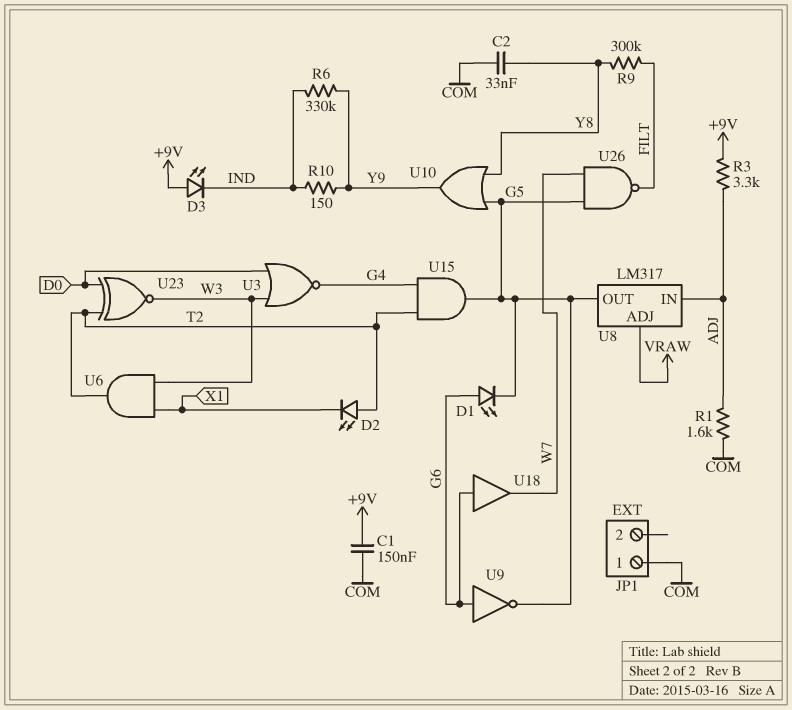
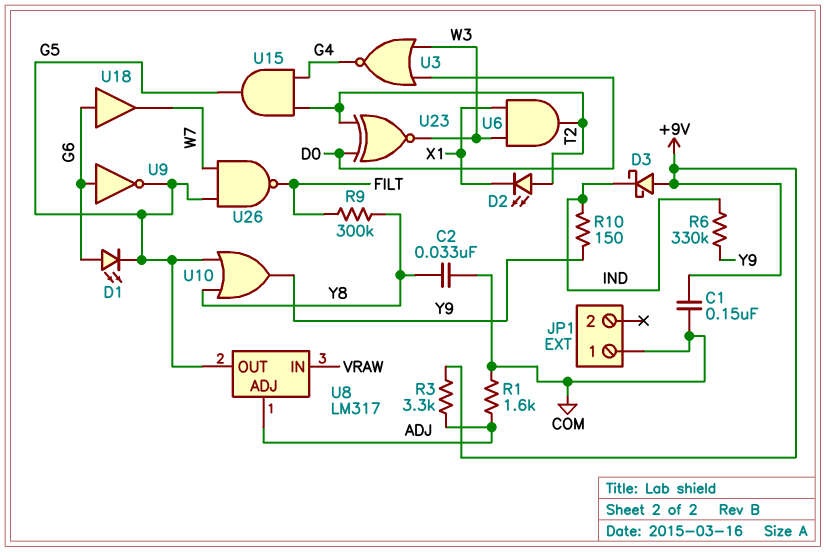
D3: LED (A +9V, K IND) -> schottky (A +9V, K IND)
U8 pin ADJ: VRAW -> ADJ
U8 pin IN: ADJ -> VRAW

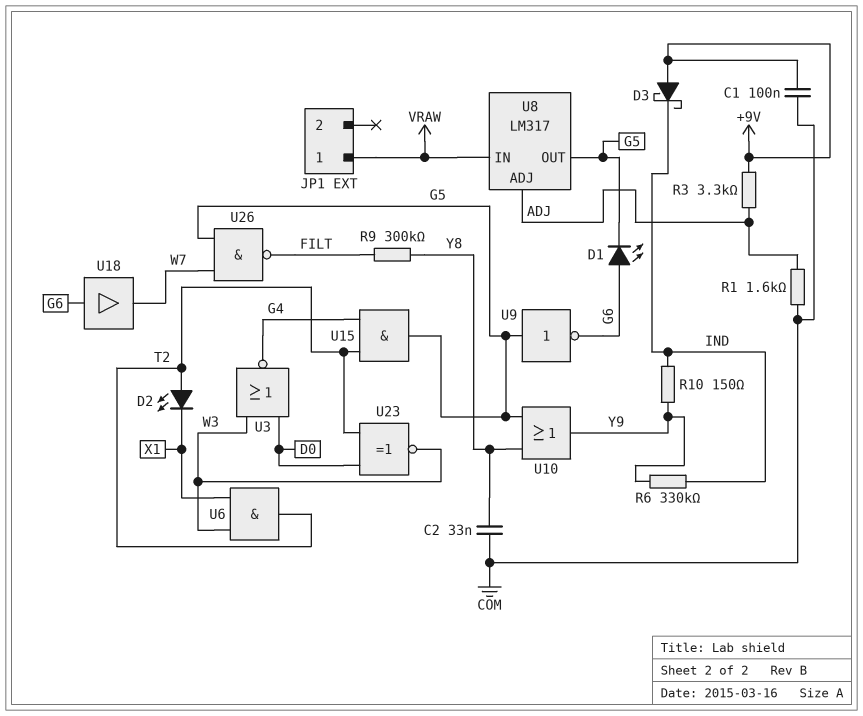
C1: 150nF (+9V, COM) -> 100nF (+9V, COM)
JP1 pin 1: COM -> VRAW
U9: NOT (in G6, out G5) -> NOT (in G5, out G6)

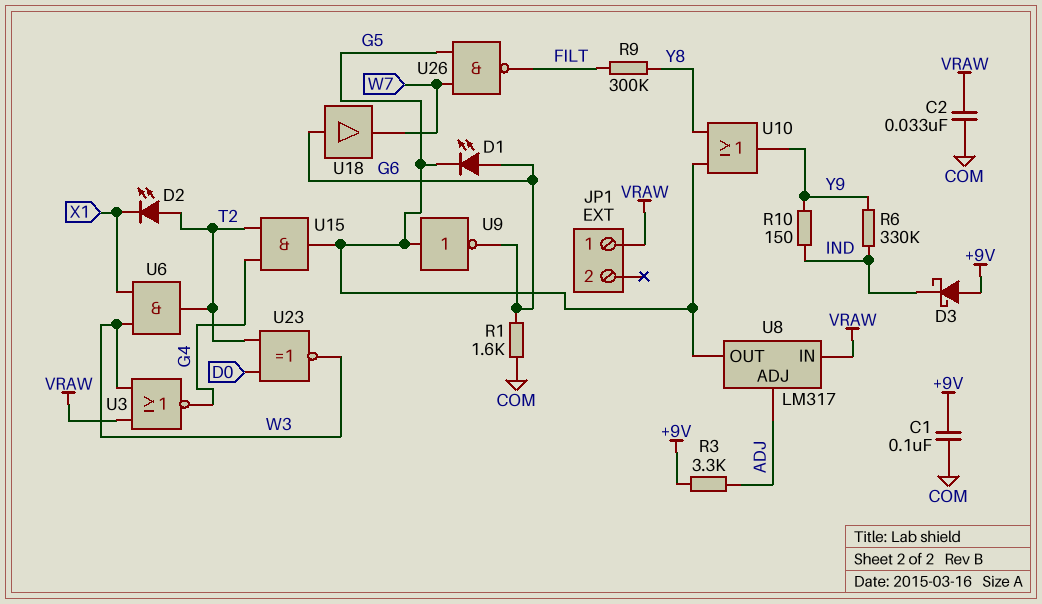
C2: 33nF (COM, Y8) -> 33nF (COM, VRAW)
R1: 1.6k (ADJ, COM) -> 1.6k (COM, G6)
U3: NOR (in D0, in W3, out G4) -> NOR (in VRAW, in W3, out G4)

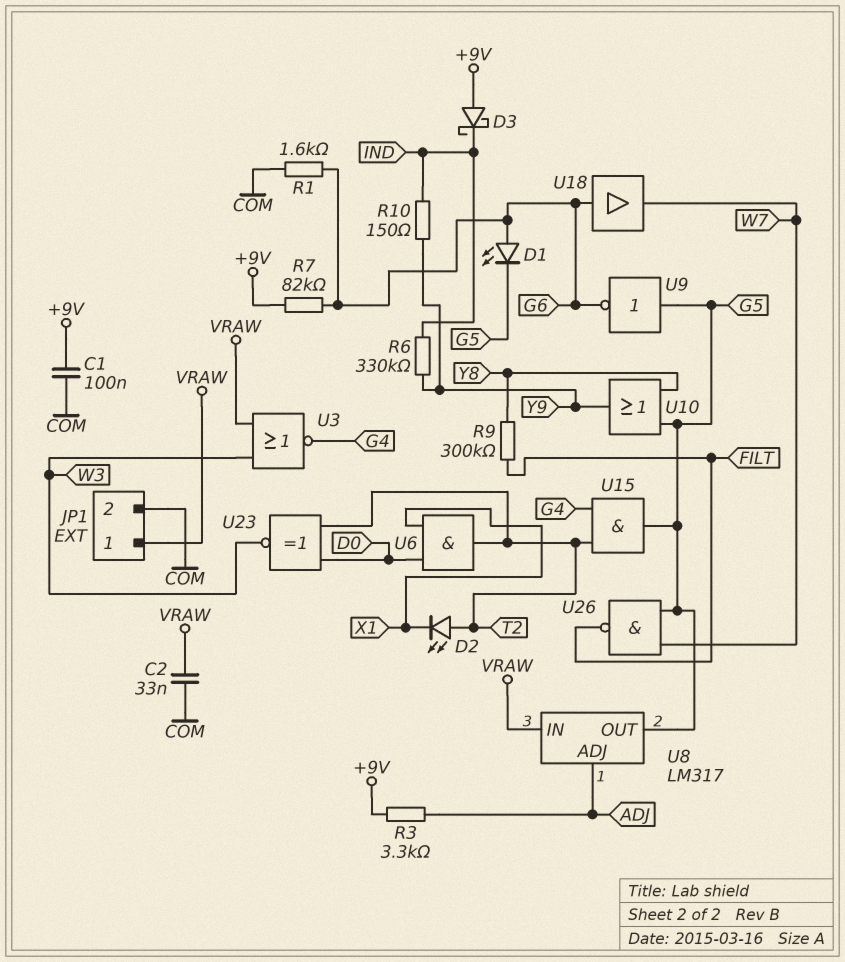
JP1 pin 2: none -> COM
R7: none -> 82k (+9V, G6)
U6: AND (in W3, in X1, out T2) -> AND (in D0, in X1, out T2)

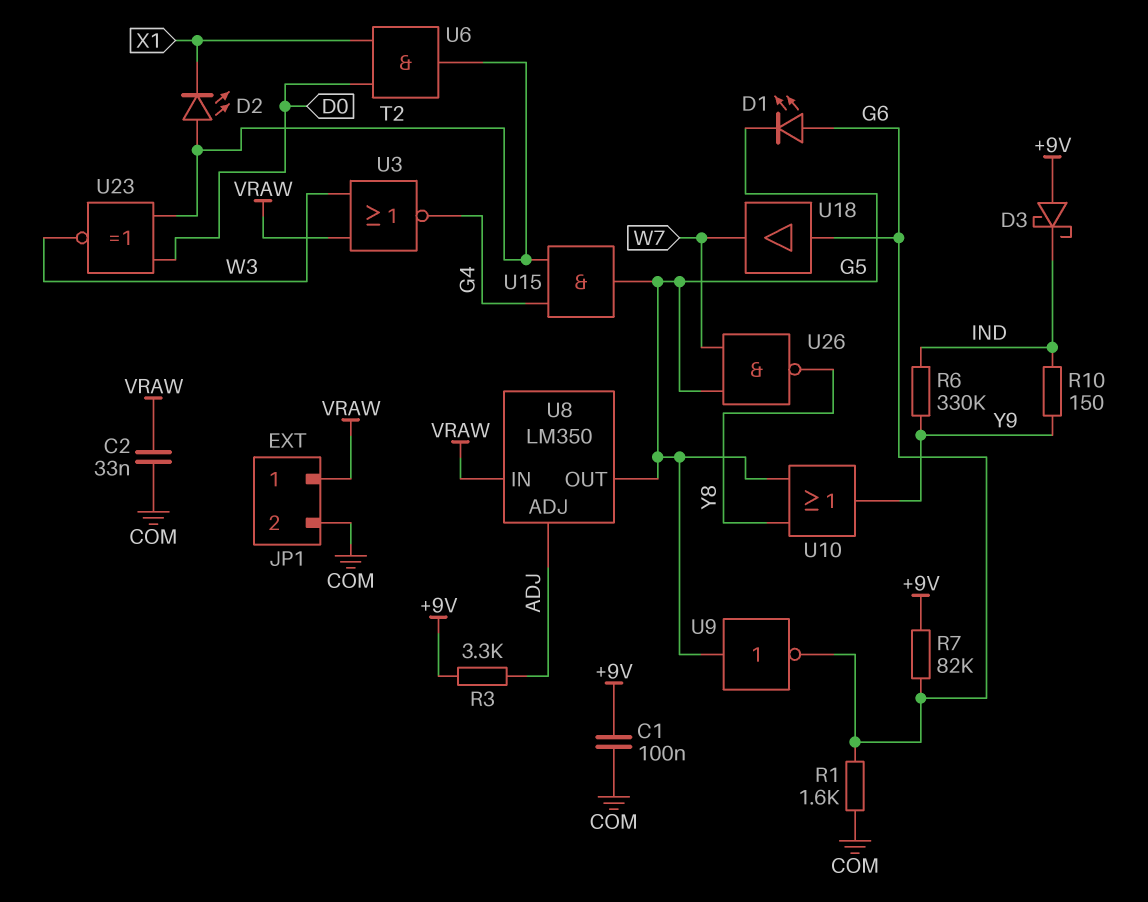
R9: 300k (FILT, Y8) -> none
U8: LM317 -> LM350
U26: NAND (in G5, in W7, out FILT) -> NAND (in G5, in W7, out Y8)

